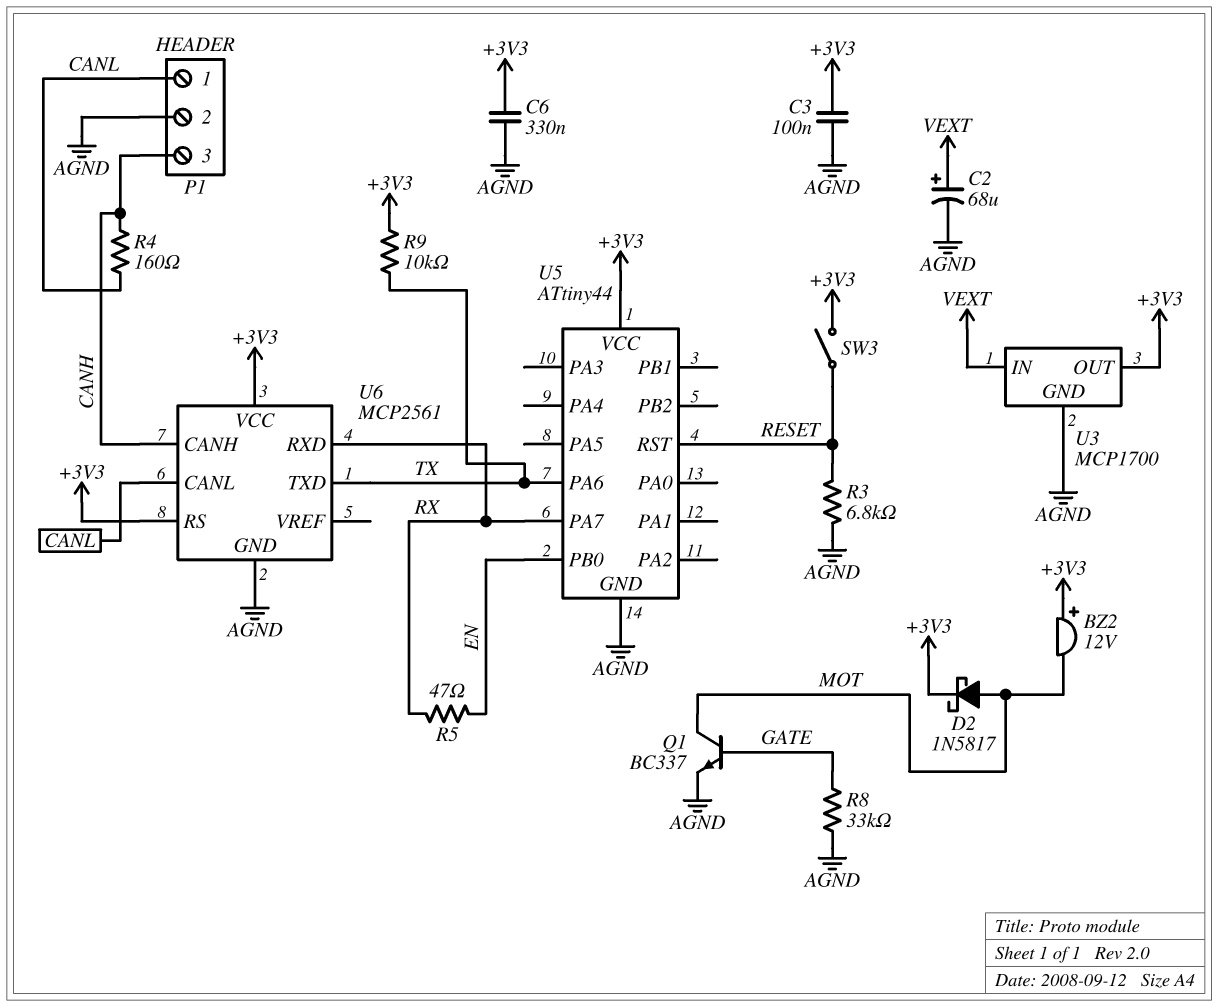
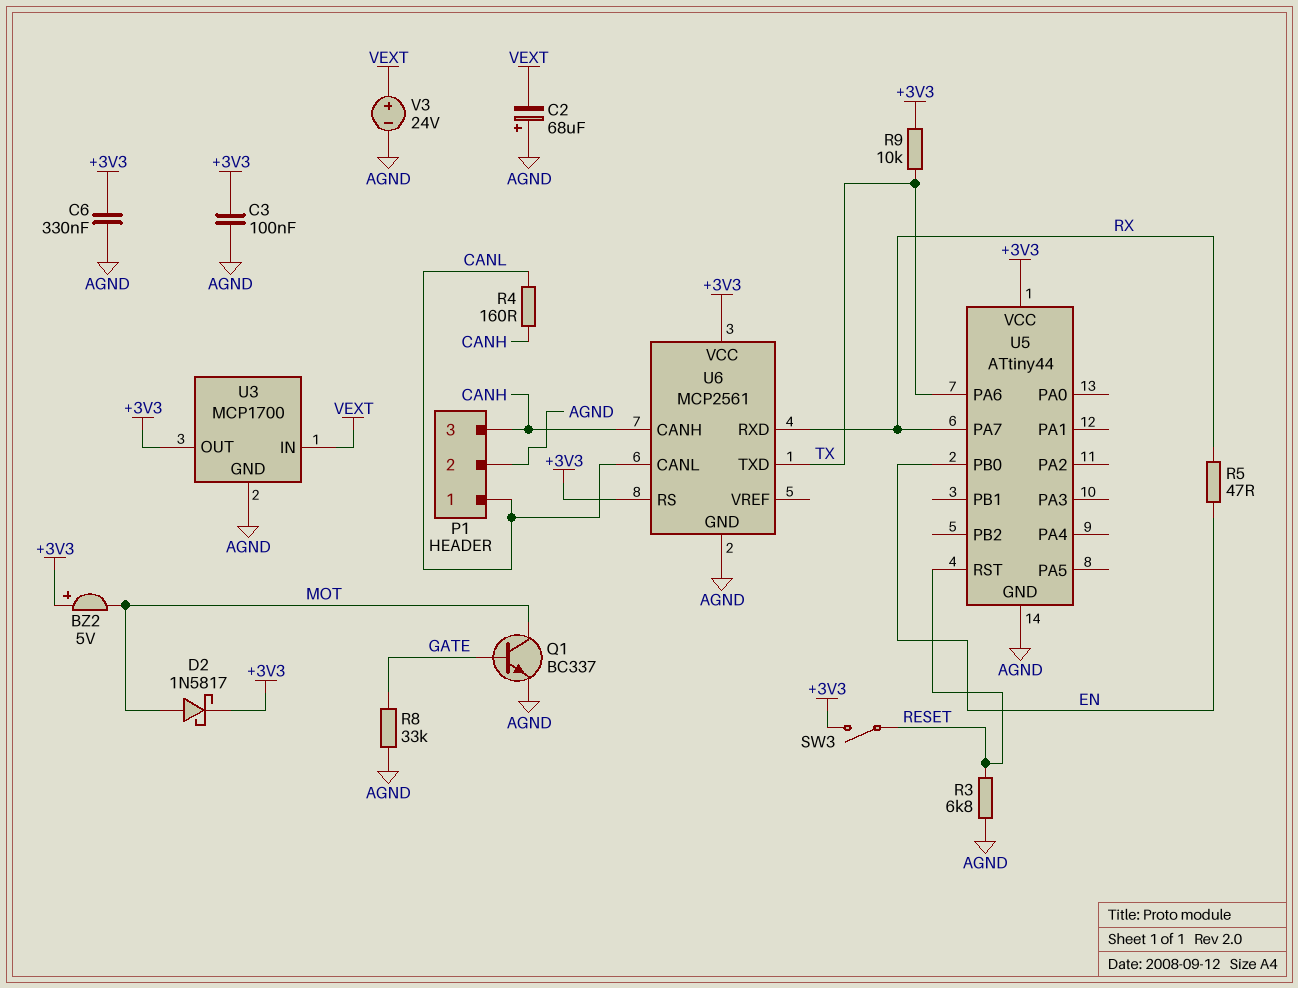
BZ2: buzzer 12V (plus +3V3, minus MOT) -> buzzer 5V (plus +3V3, minus MOT)
C2: 68uF (plus VEXT, minus AGND) -> 68uF (plus AGND, minus VEXT)
V3: none -> 24V (plus VEXT, minus AGND)

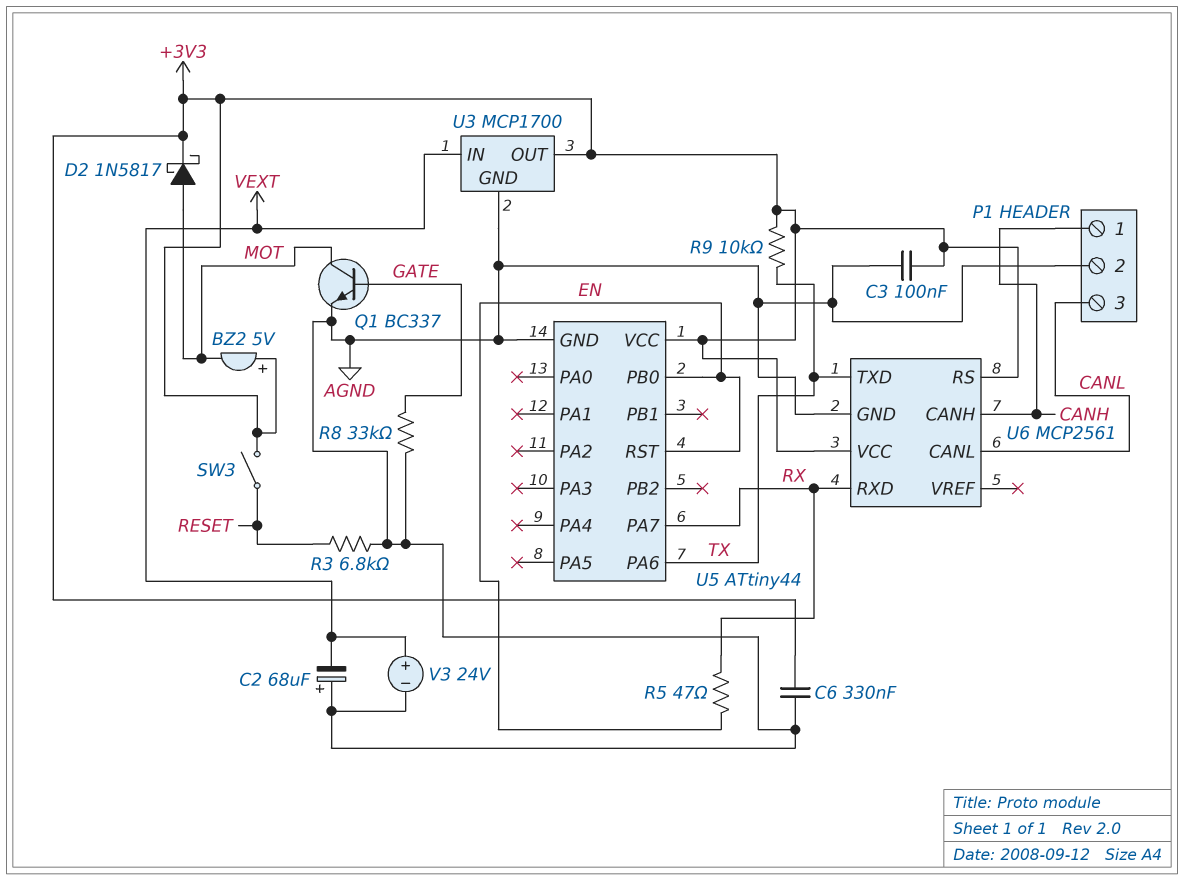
P1 pin 1: CANL -> CANH
P1 pin 3: CANH -> CANL
R4: 160 (CANH, CANL) -> none
U5 pin RST: RESET -> EN

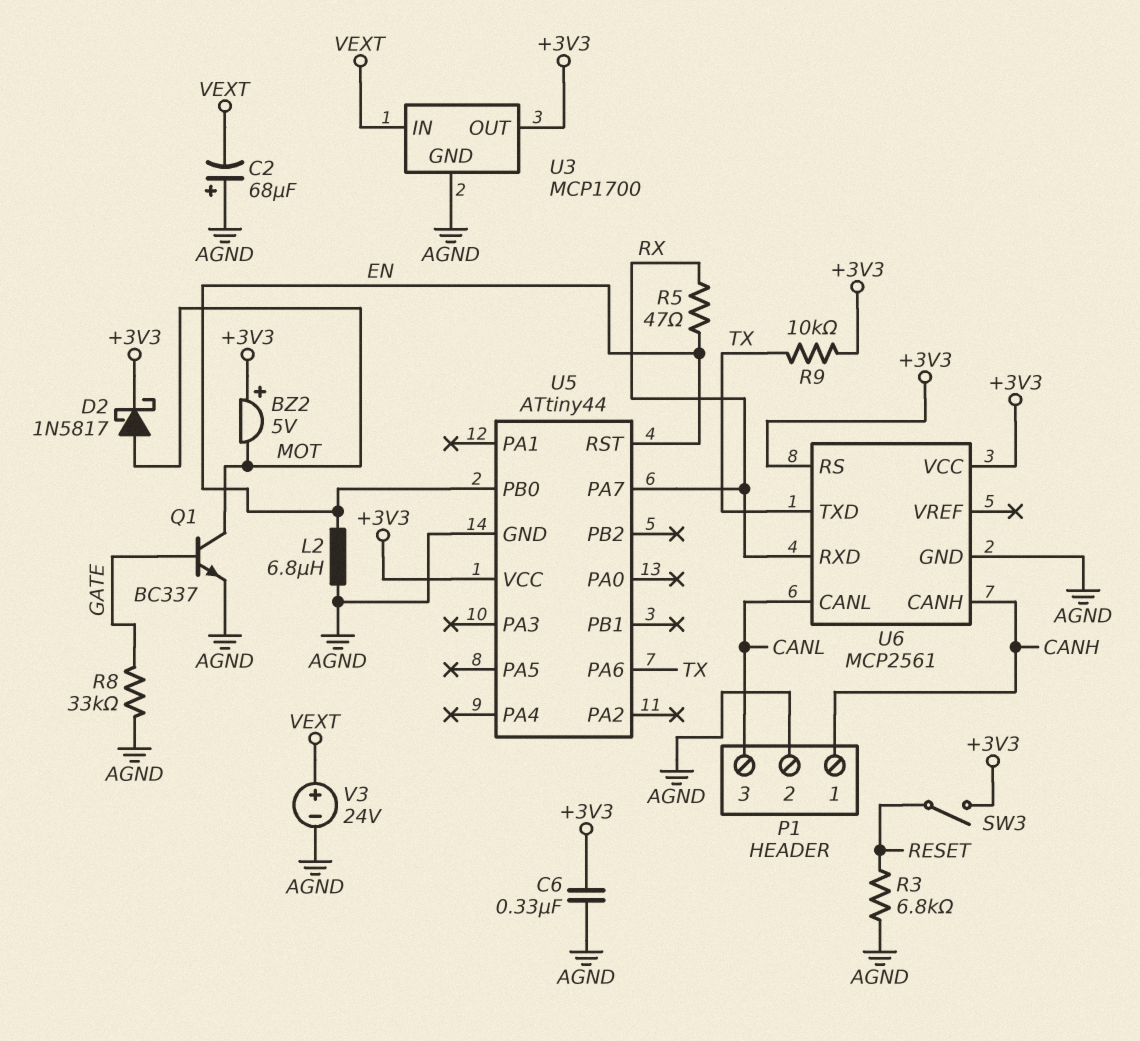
C3: 100nF (+3V3, AGND) -> none
L2: none -> 6.8uH (AGND, EN)

